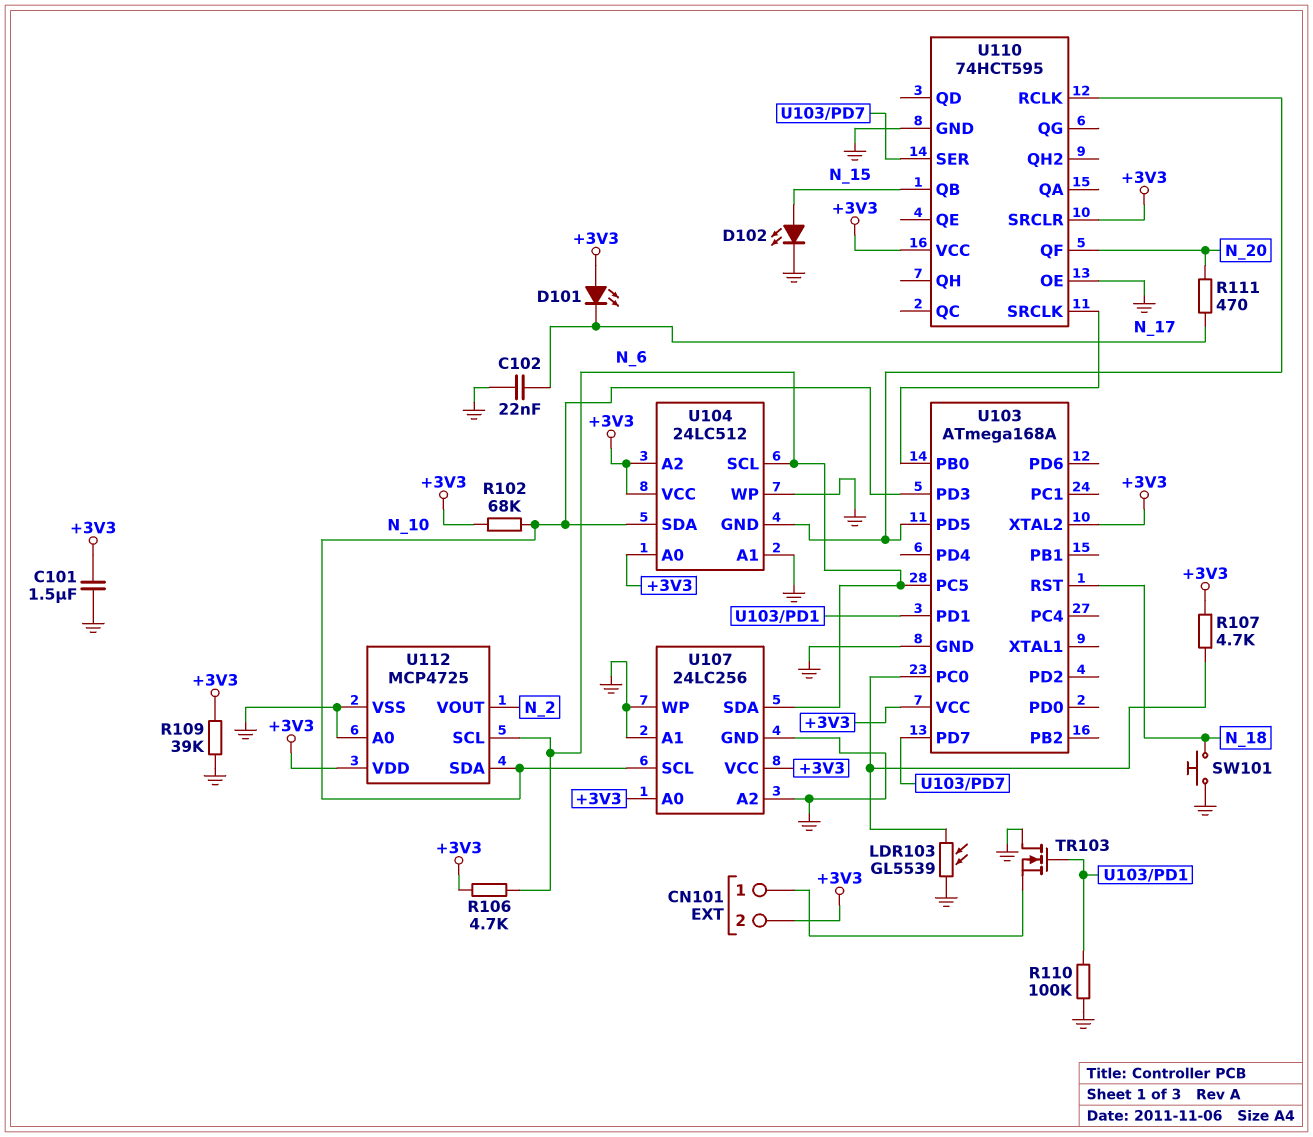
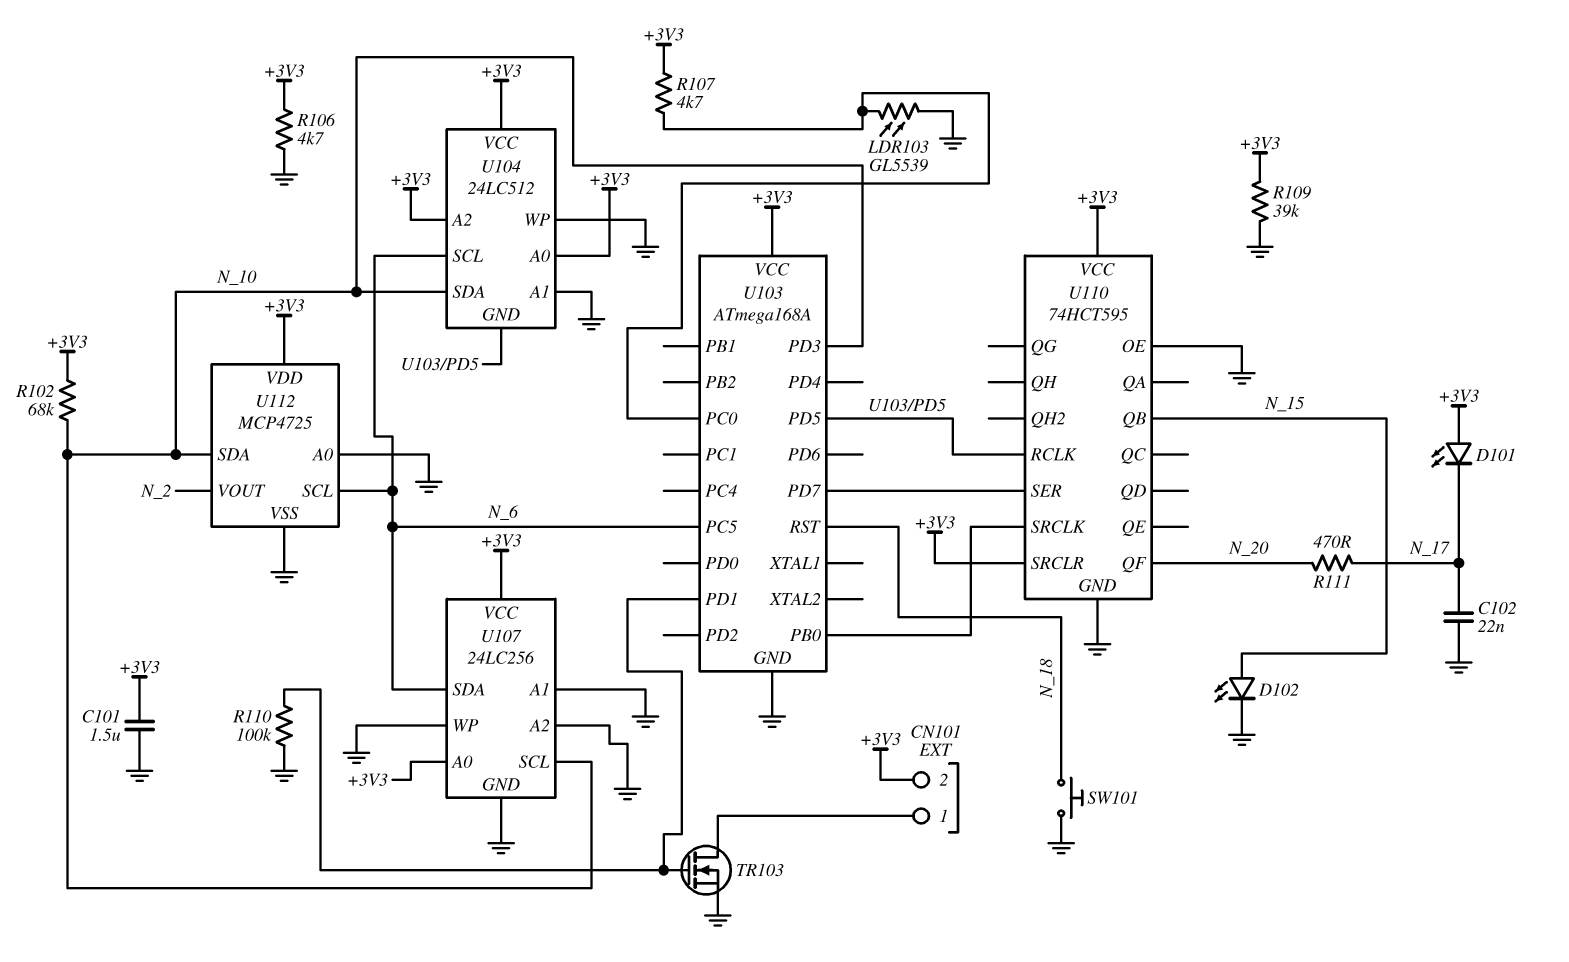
R106: 4.7k (+3V3, N_6) -> 4.7k (+3V3, GND)
TR103: NMOS (G U103/PD1, D GND, S CN101/1) -> NMOS (G U103/PD1, D CN101/1, S GND)
U103 pin XTAL2: +3V3 -> none

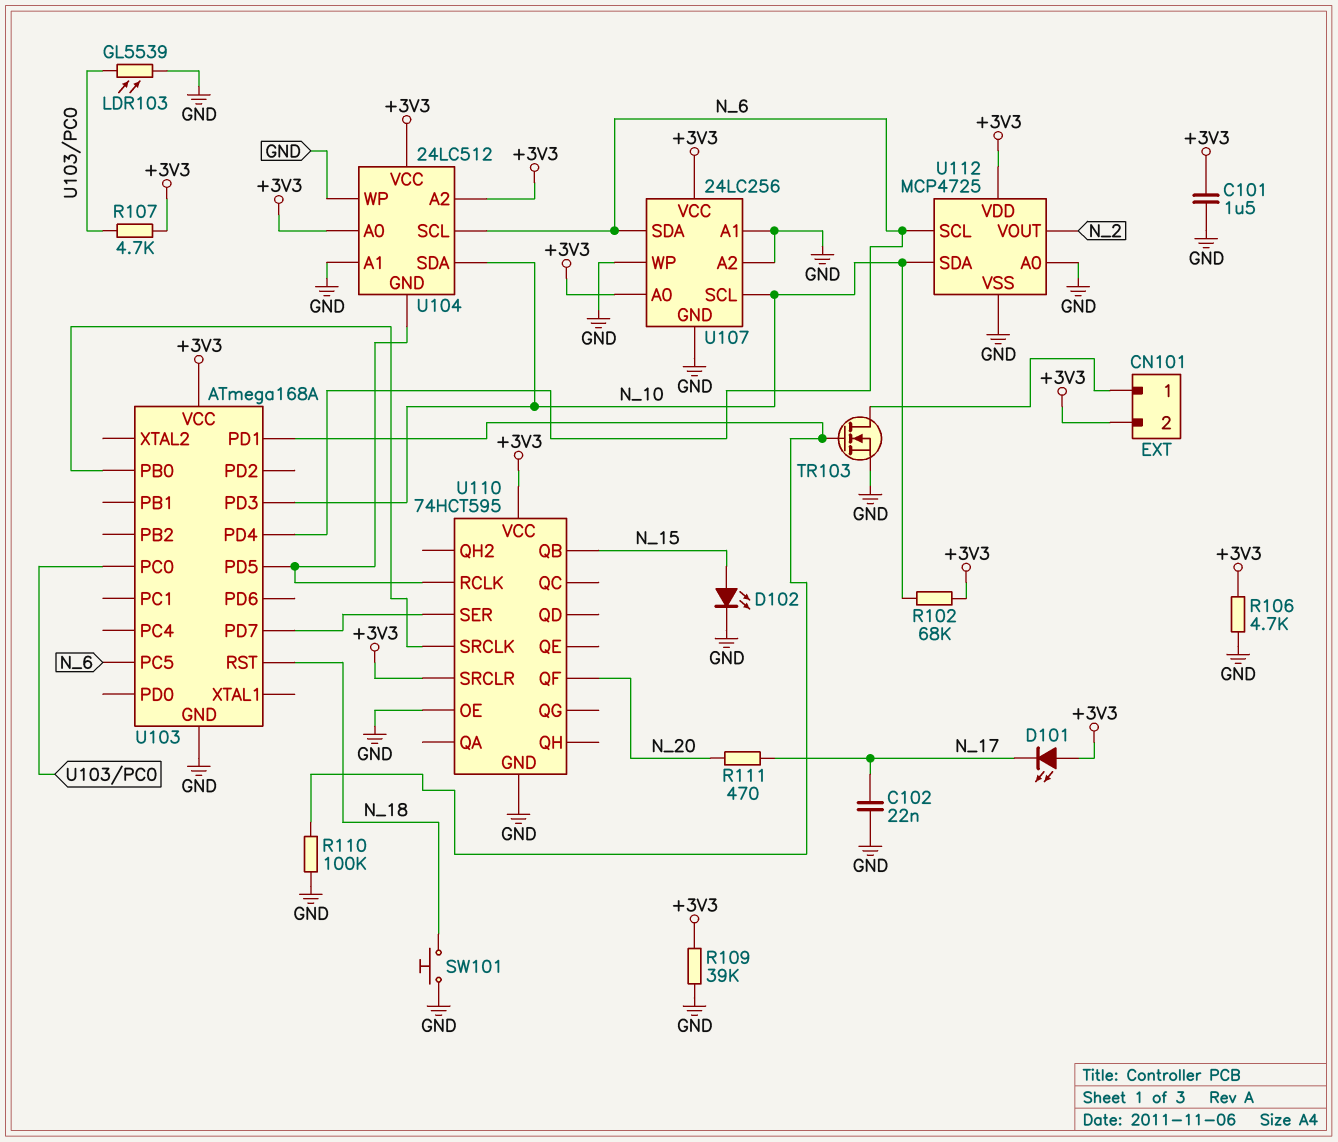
U103 pin PD4: none -> N_6

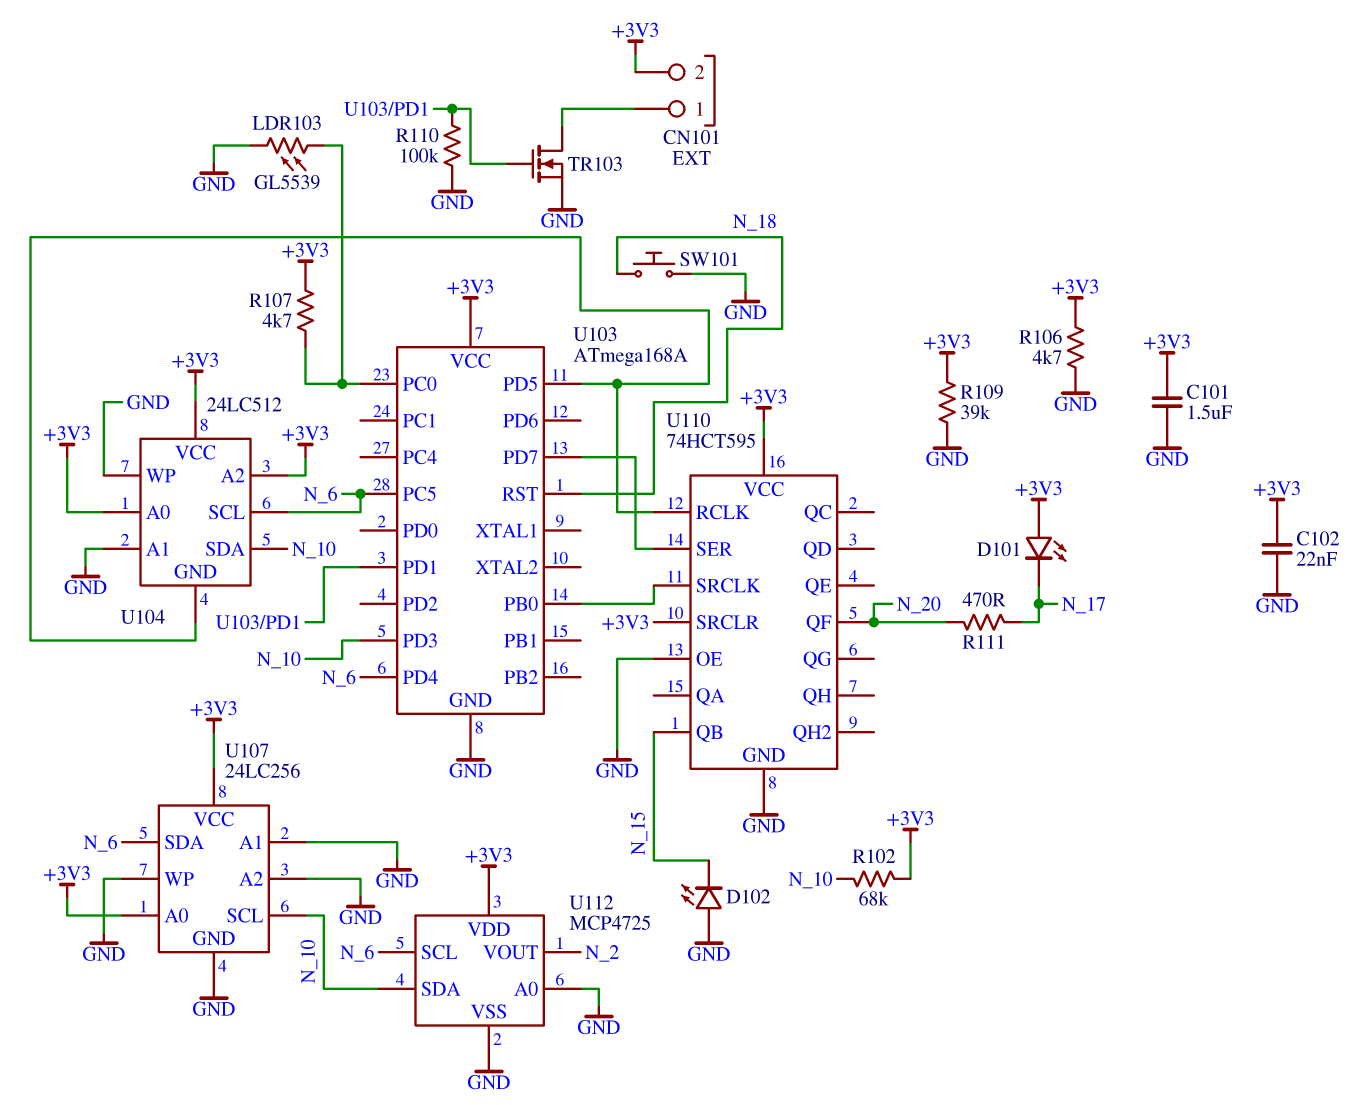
C102: 22nF (GND, N_17) -> 22nF (+3V3, GND)
D102: LED (A N_15, K GND) -> LED (A GND, K N_15)

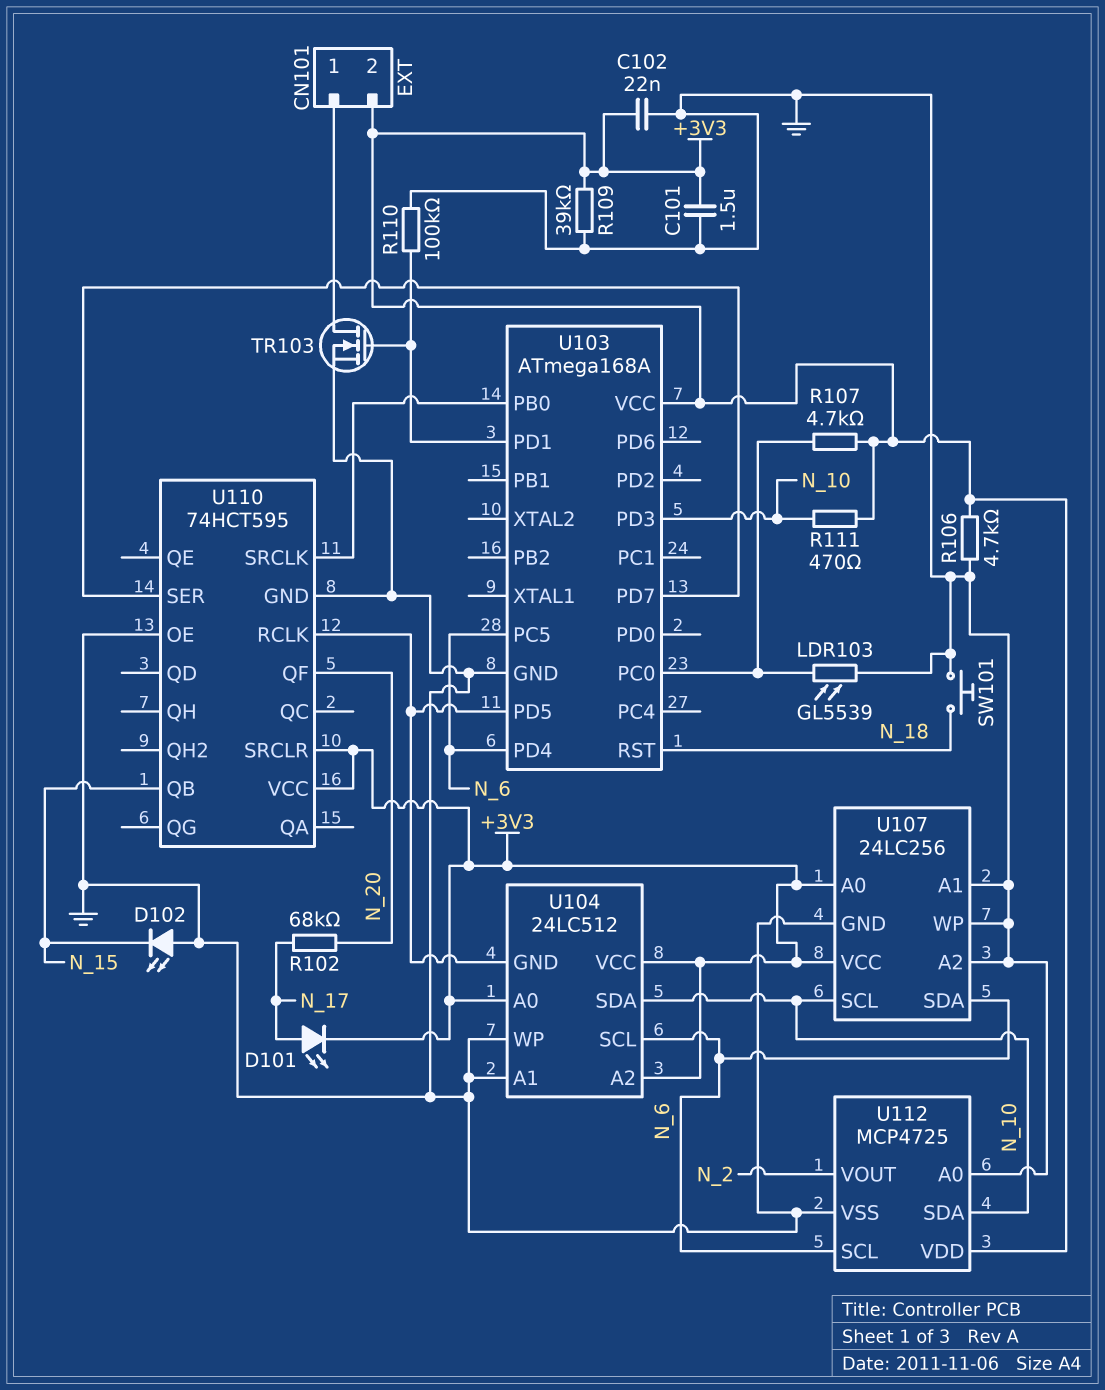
D101: LED (A +3V3, K N_17) -> LED (A N_17, K +3V3)
R102: 68k (+3V3, N_10) -> 68k (N_17, N_20)
R111: 470 (N_17, N_20) -> 470 (+3V3, N_10)

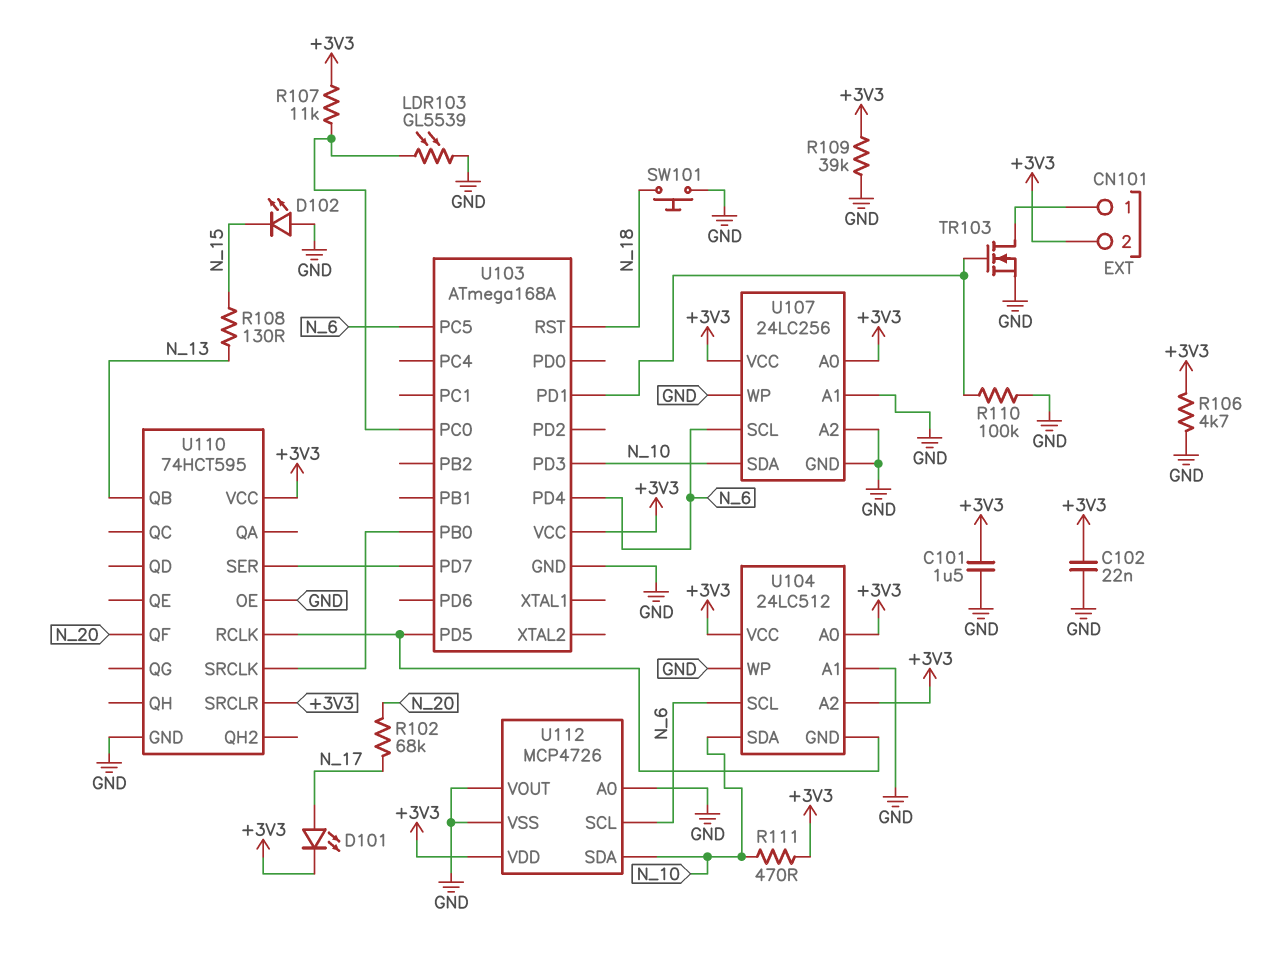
R107: 4.7k (+3V3, U103/PC0) -> 11k (+3V3, U103/PC0)
R108: none -> 130 (N_13, N_15)
U107 pin SCL: N_10 -> N_6
U107 pin SDA: N_6 -> N_10
U110 pin QB: N_15 -> N_13
U112: MCP4725 -> MCP4726
U112 pin VOUT: N_2 -> GND

